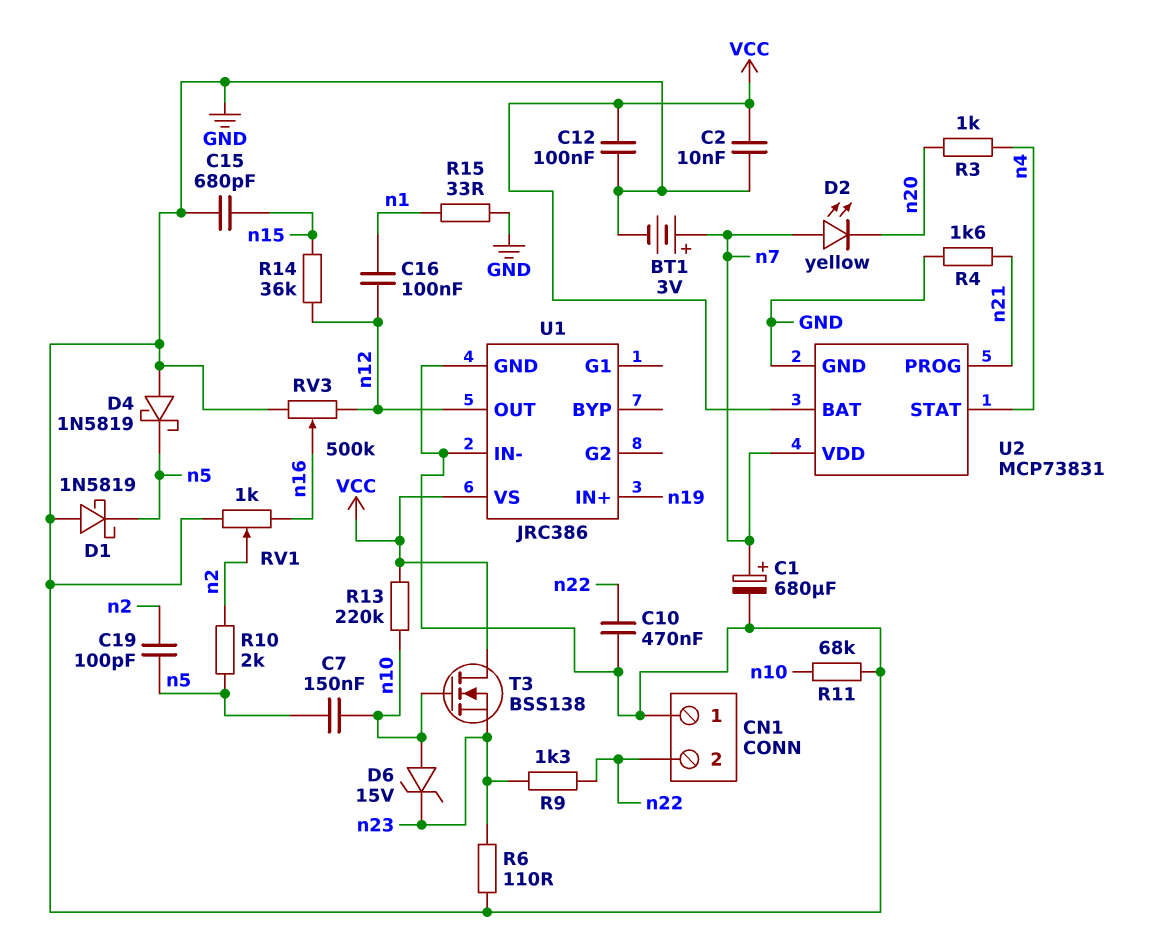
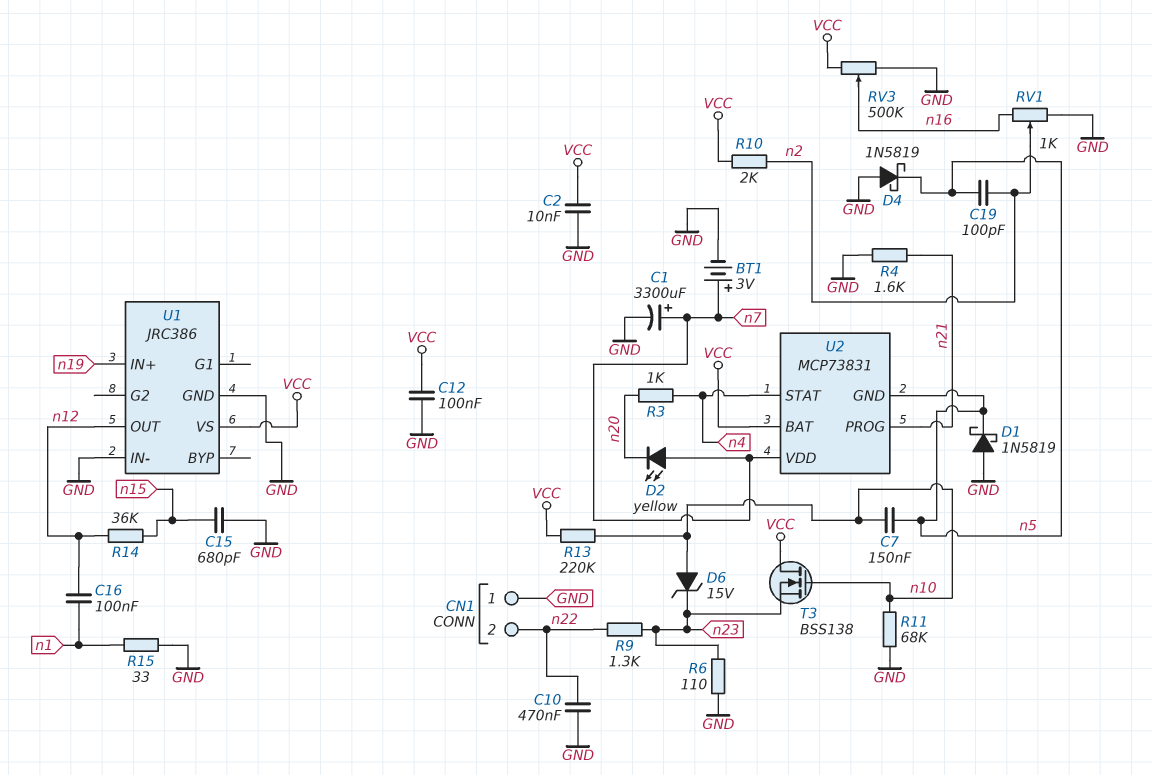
C1: 680uF (plus n7, minus GND) -> 3300uF (plus n7, minus GND)
R10: 2k (n2, n5) -> 2k (VCC, n2)
RV3: 500k (GND, n12, wiper n16) -> 500k (GND, VCC, wiper n16)
U2 pin GND: GND -> n5

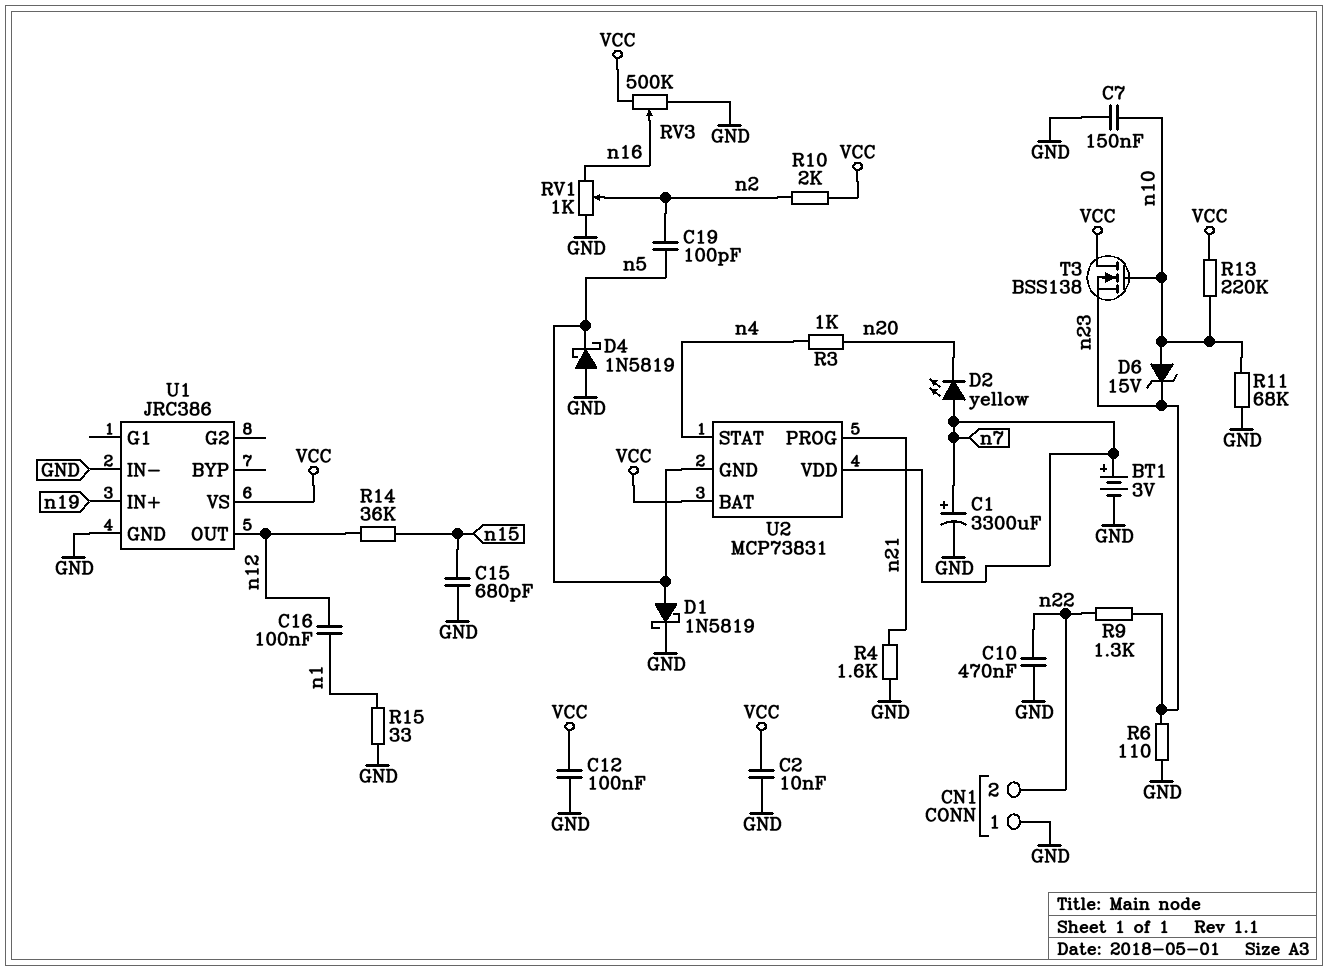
C7: 150nF (n5, n10) -> 150nF (GND, n10)
D1: schottky 1N5819 (A GND, K n5) -> schottky 1N5819 (A n5, K GND)

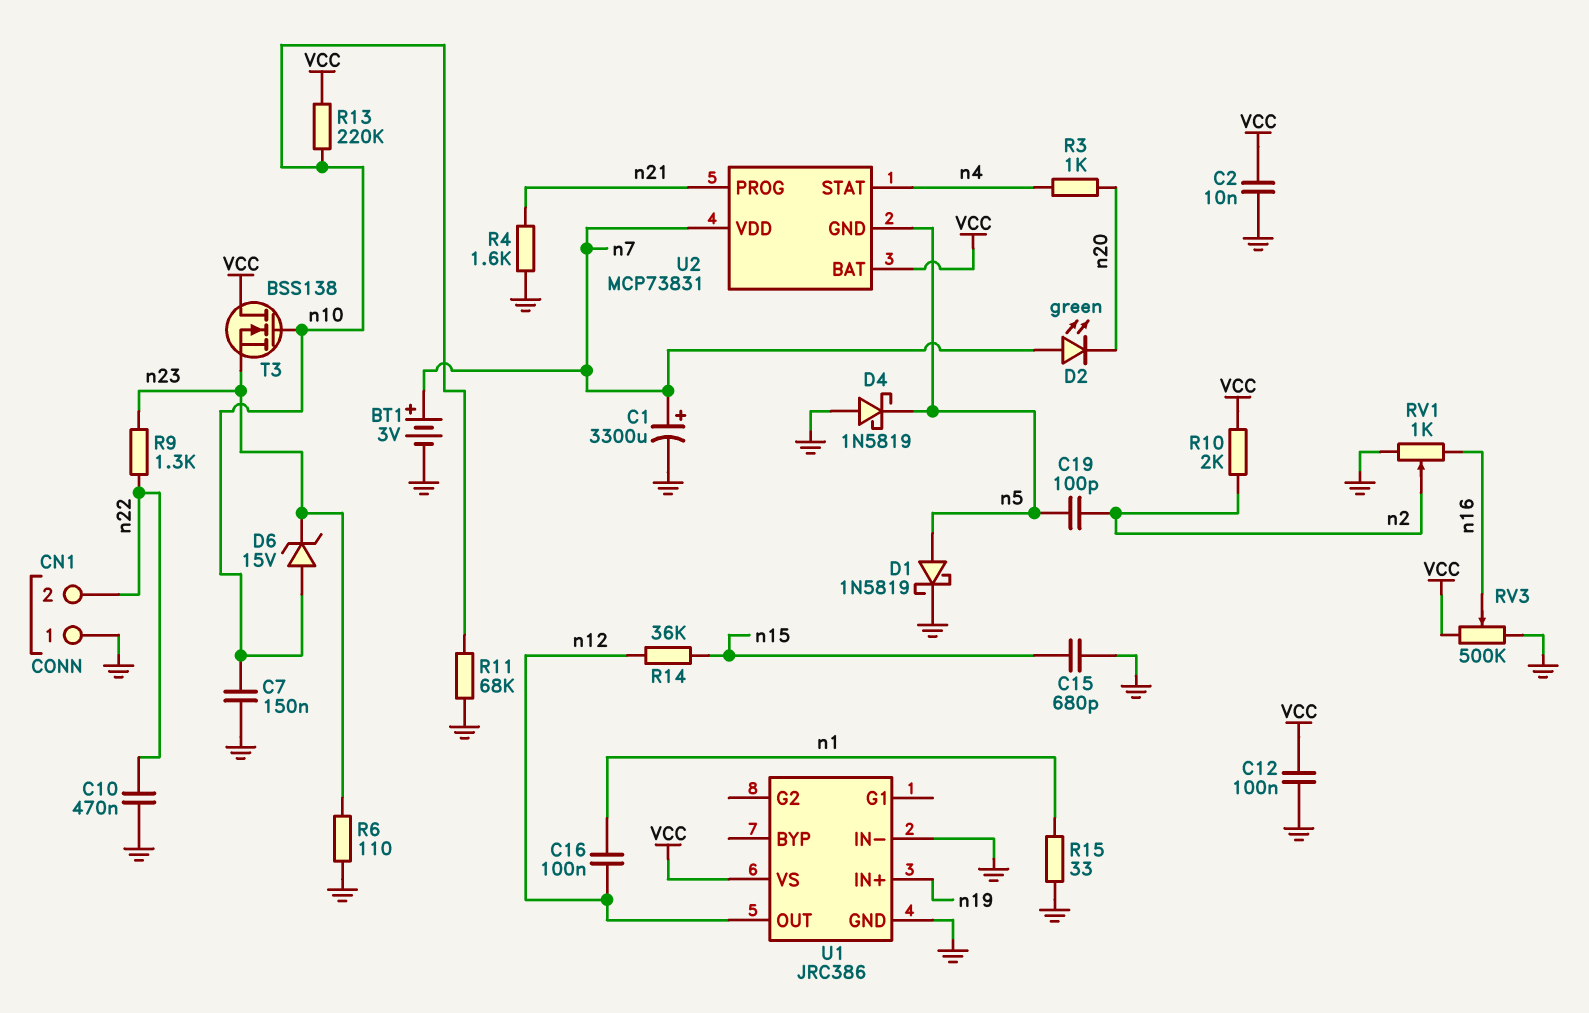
D2: LED yellow (A n7, K n20) -> LED green (A n7, K n20)

